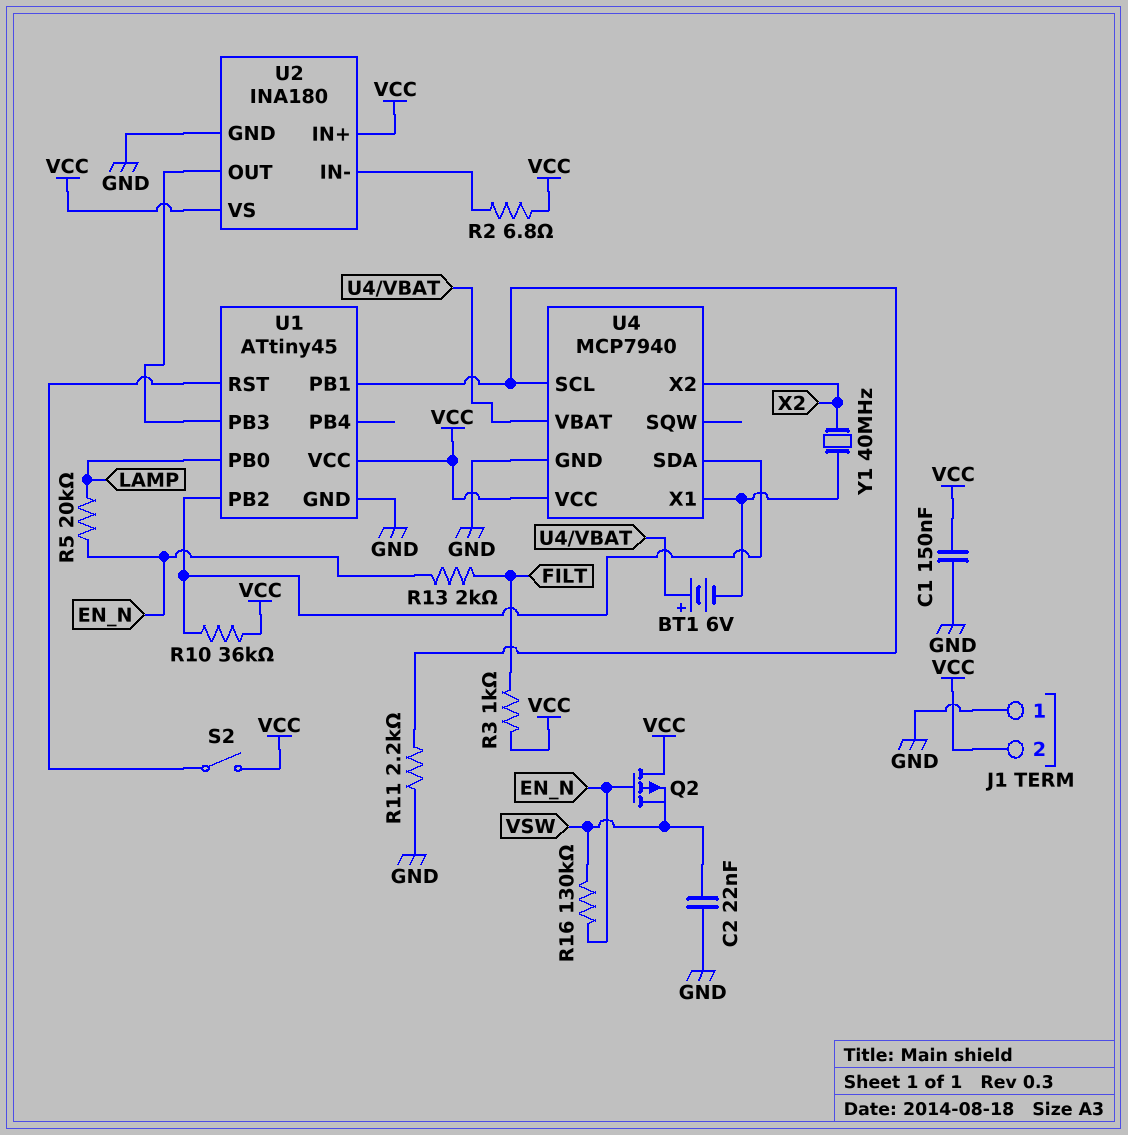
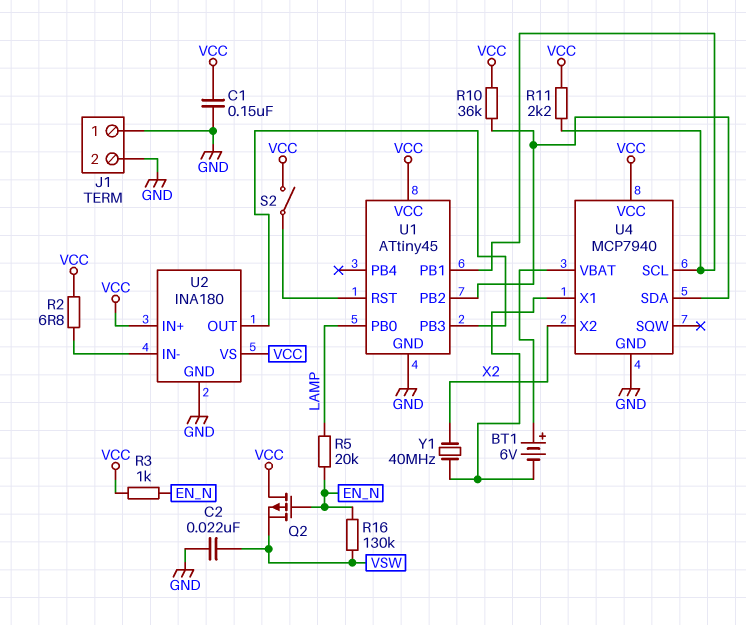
J1 pin 2: VCC -> GND
R3: 1k (FILT, VCC) -> 1k (EN_N, VCC)
R11: 2.2k (GND, U1/PB1) -> 2.2k (U1/PB1, VCC)
R13: 2k (EN_N, FILT) -> none

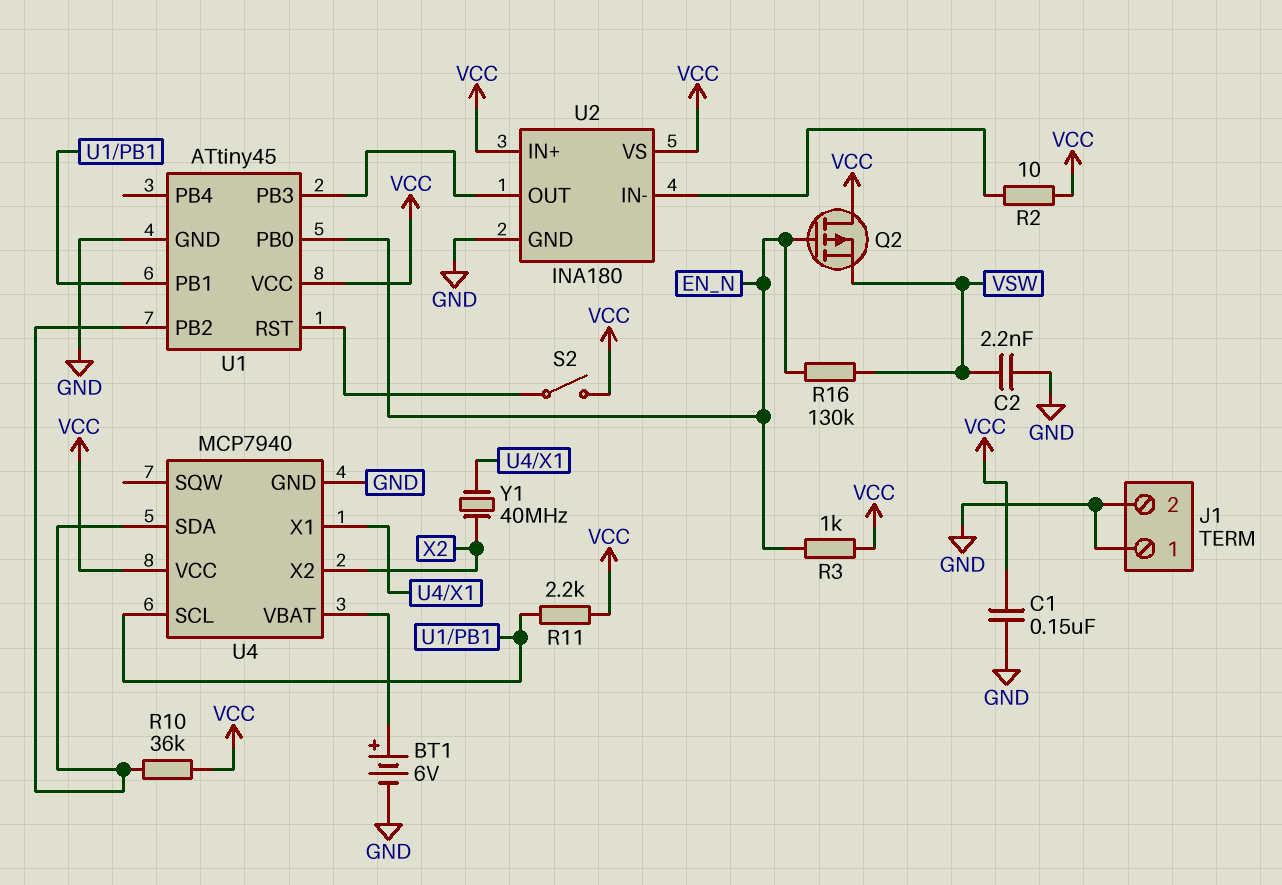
BT1: 6V (plus U4/VBAT, minus U4/X1) -> 6V (plus U4/VBAT, minus GND)
C2: 22nF (GND, VSW) -> 2.2nF (GND, VSW)
R2: 6.8 (U2/IN-, VCC) -> 10 (U2/IN-, VCC)
R5: 20k (EN_N, LAMP) -> none
U1 pin PB0: LAMP -> EN_N

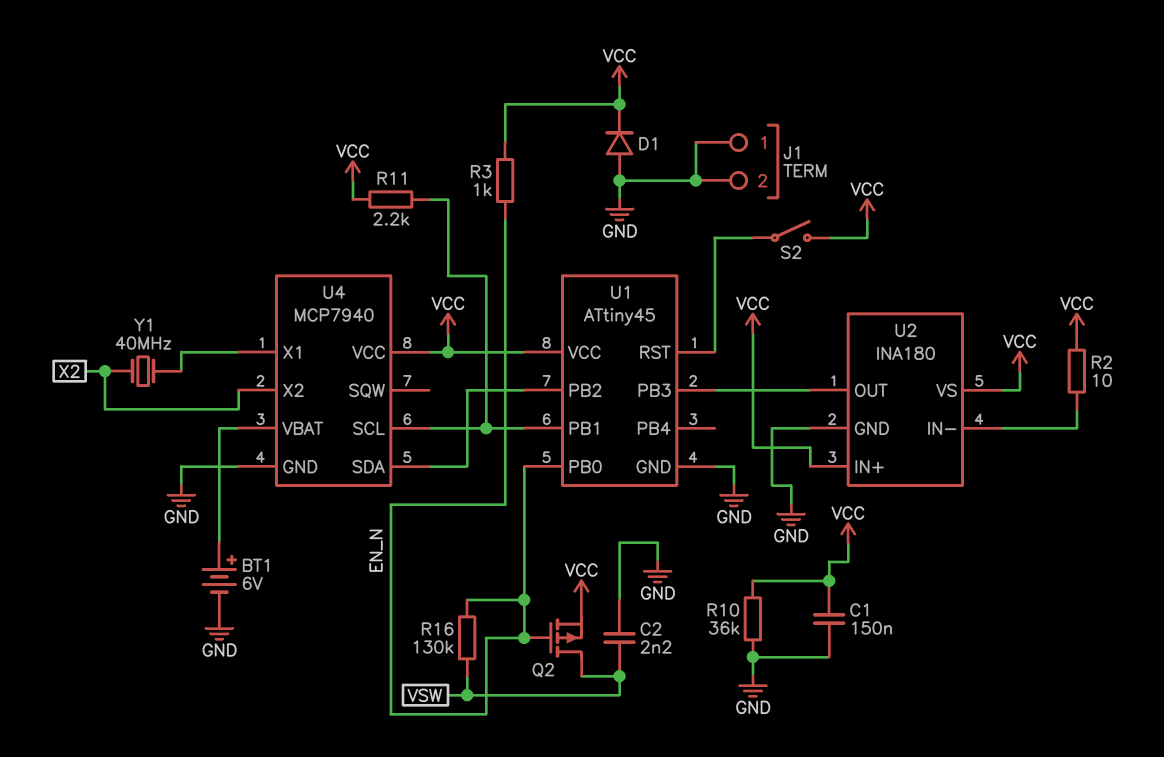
D1: none -> diode (A GND, K VCC)
Q2: PMOS (G EN_N, D VCC, S VSW) -> PMOS (G EN_N, D VSW, S VCC)
R10: 36k (U1/PB2, VCC) -> 36k (GND, VCC)

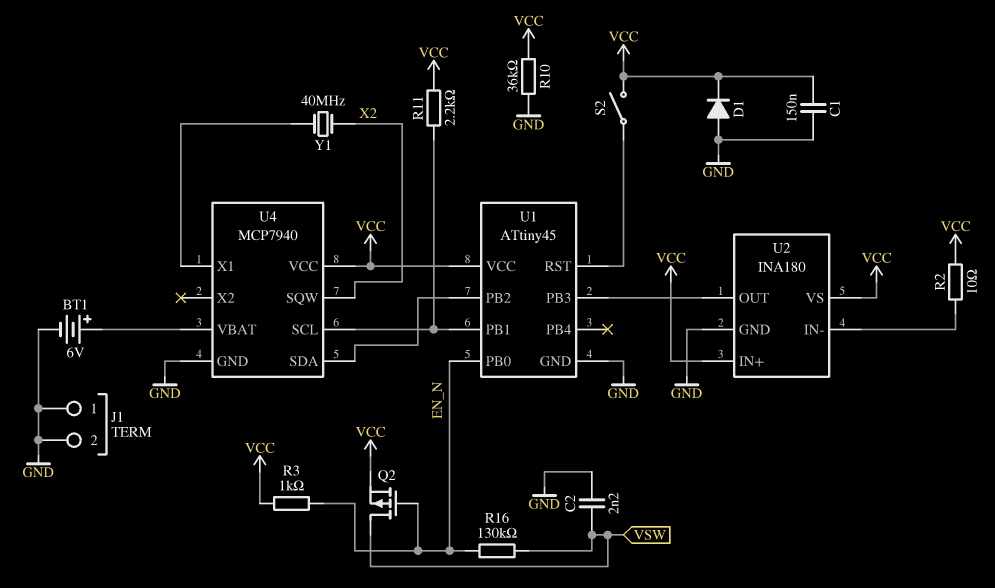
U4 pin SQW: none -> X2
U4 pin X2: X2 -> none

